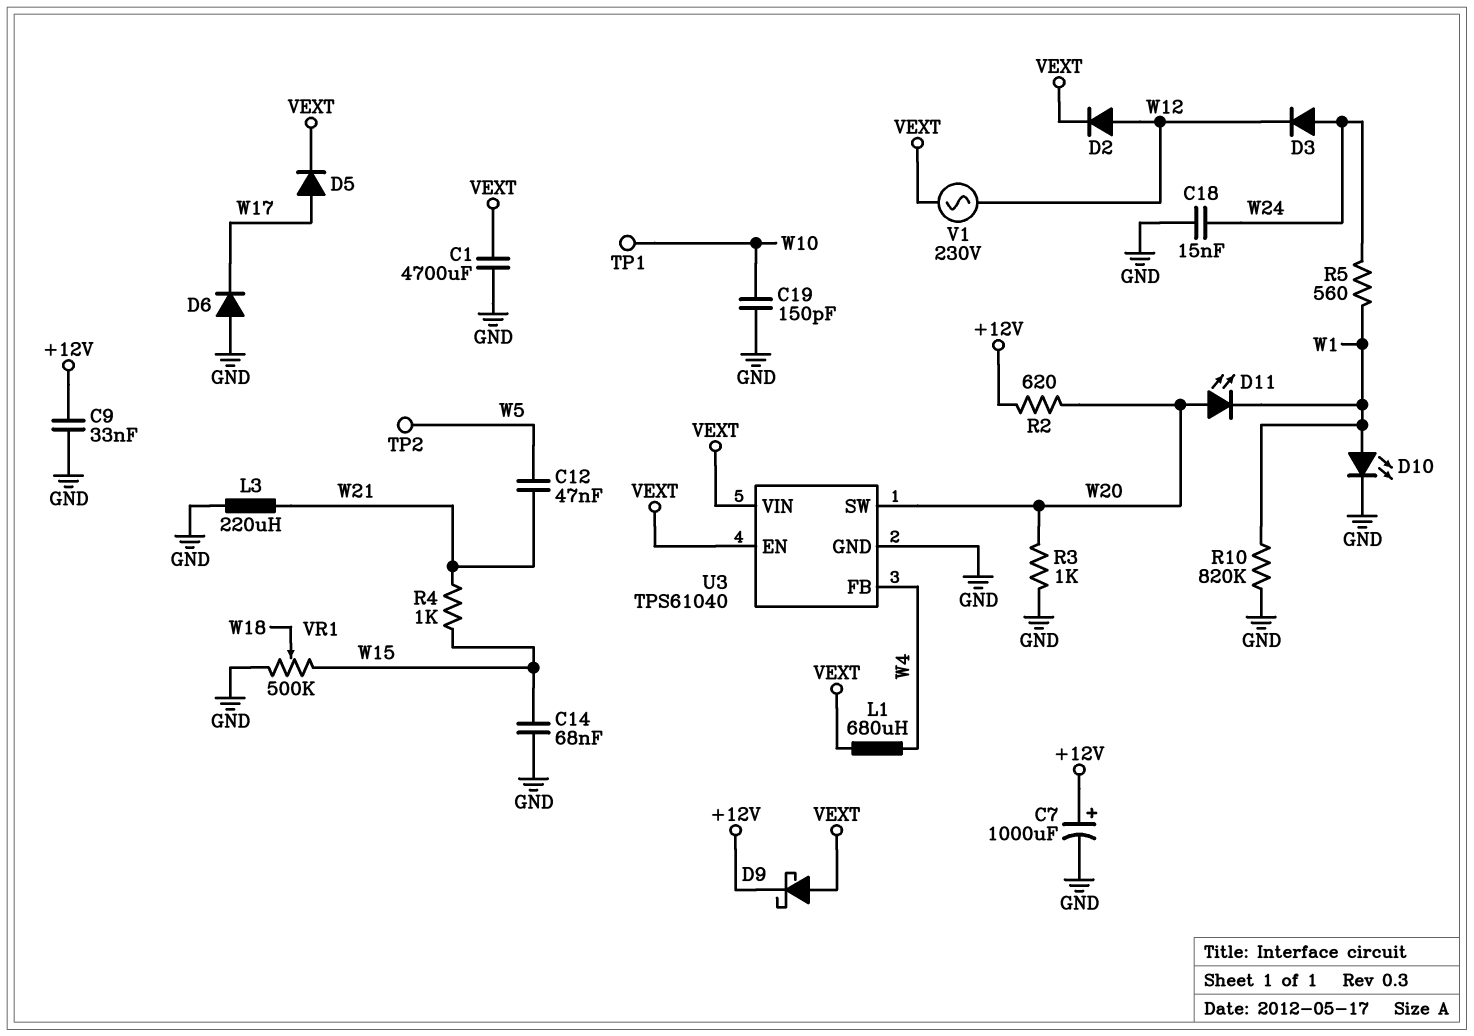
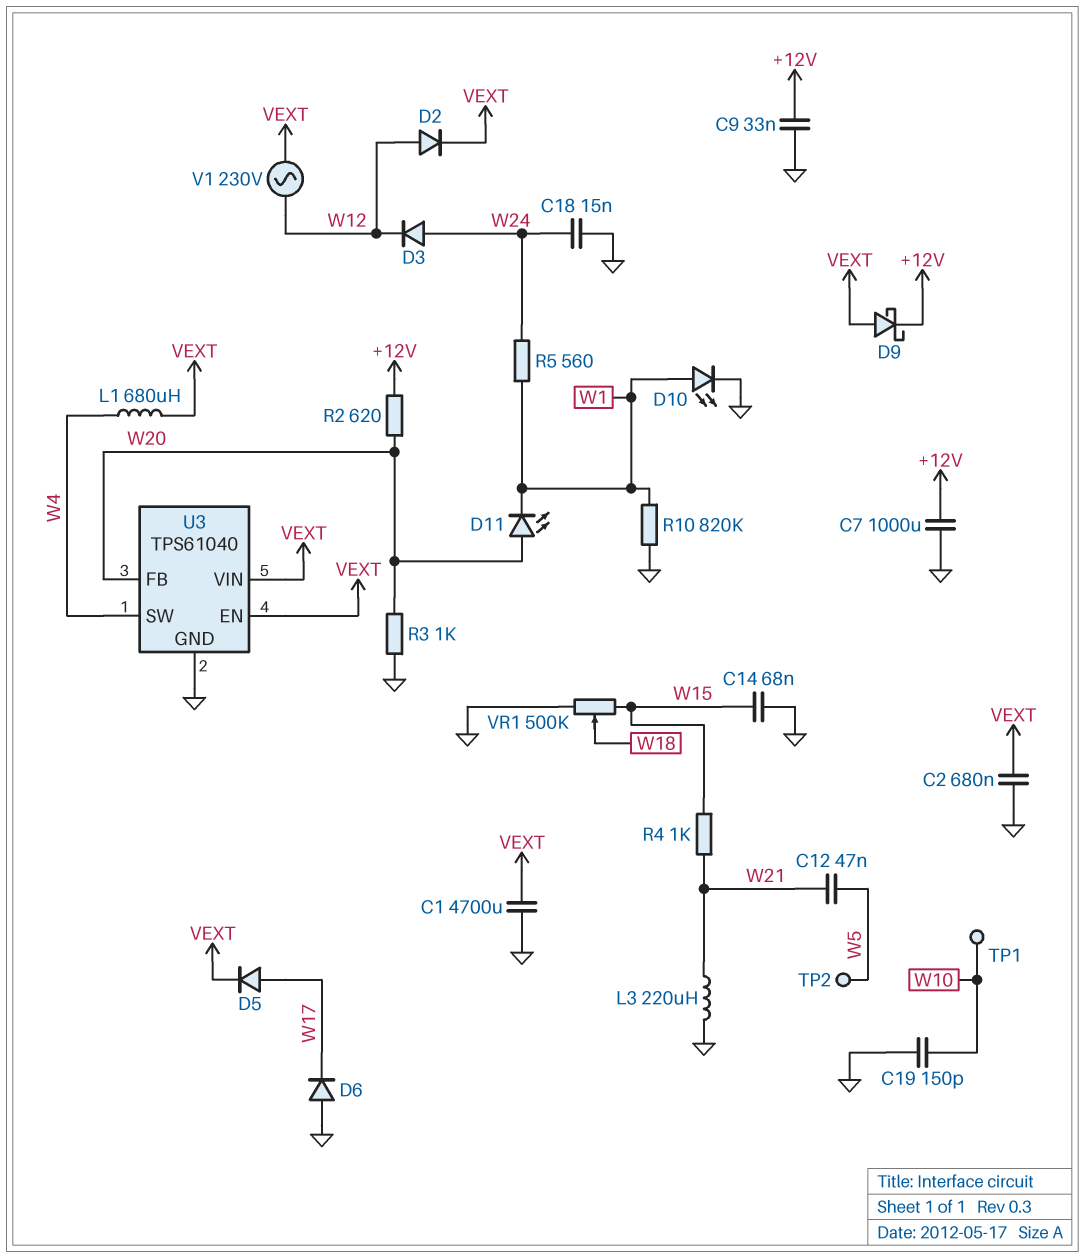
C2: none -> 680nF (GND, VEXT)
C7: 1000uF (plus +12V, minus GND) -> 1000uF (+12V, GND)
U3 pin FB: W4 -> W20
U3 pin SW: W20 -> W4

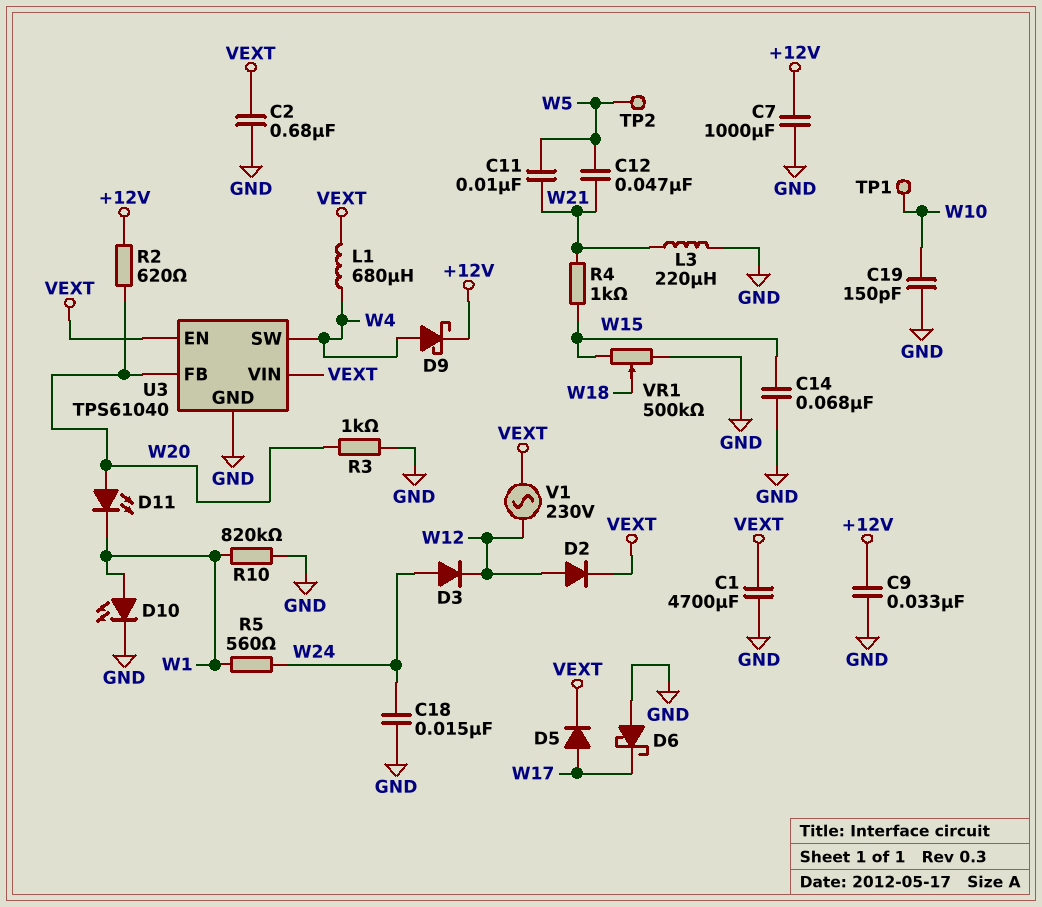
C11: none -> 10nF (W5, W21)
D6: diode (A GND, K W17) -> schottky (A GND, K W17)
D9: schottky (A VEXT, K +12V) -> schottky (A W4, K +12V)

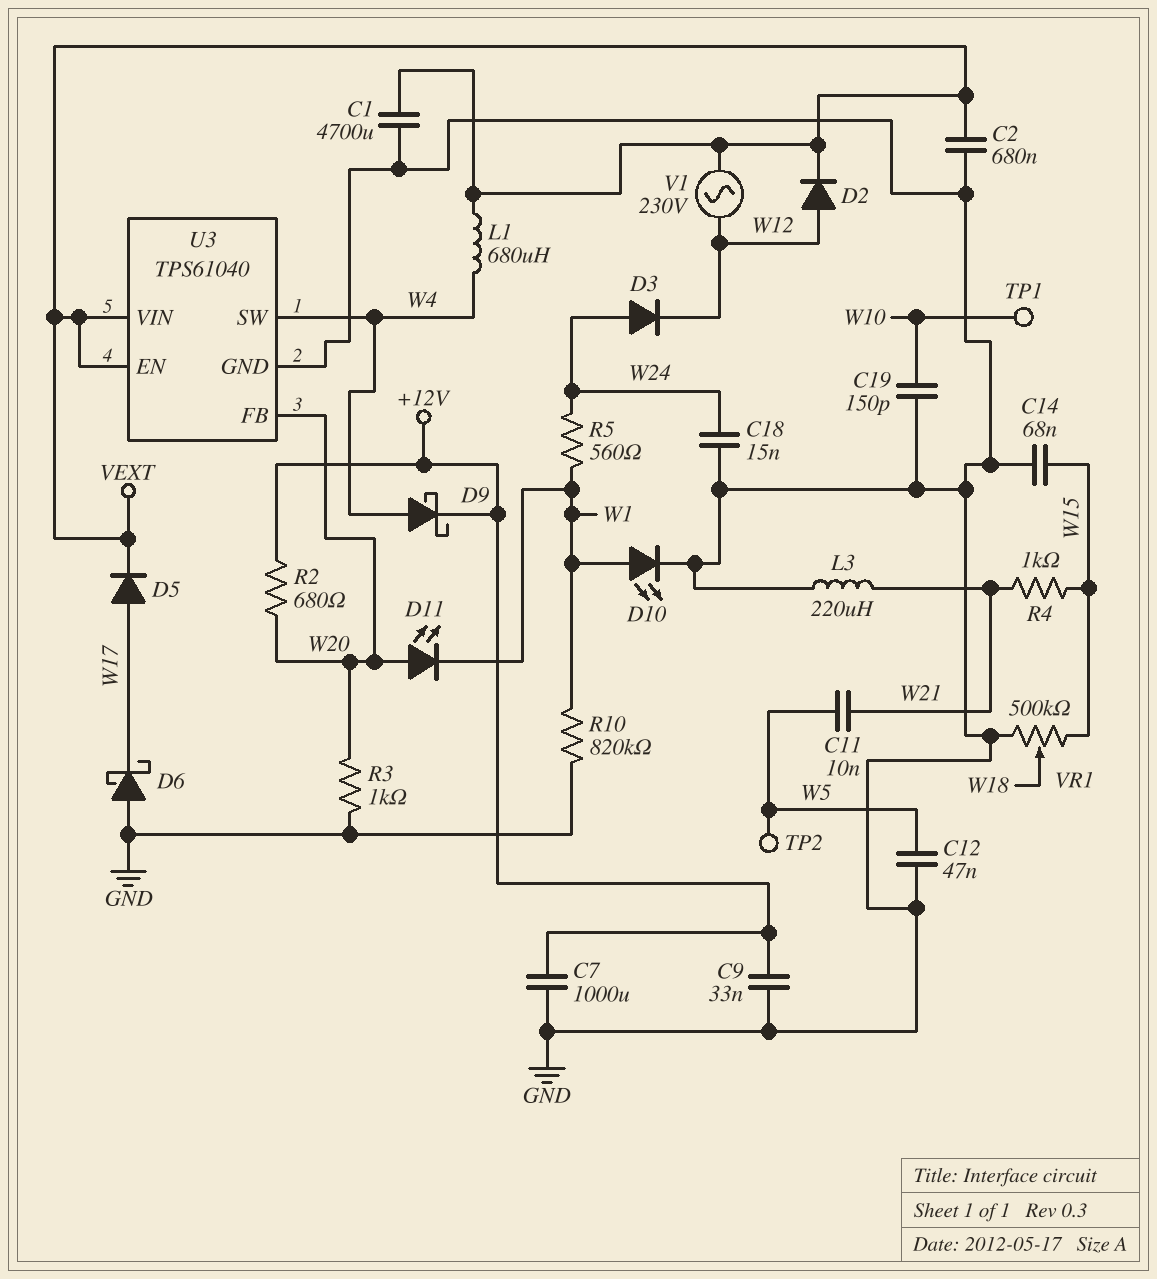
C12: 47nF (W5, W21) -> 47nF (GND, W5)
R2: 620 (+12V, W20) -> 680 (+12V, W20)

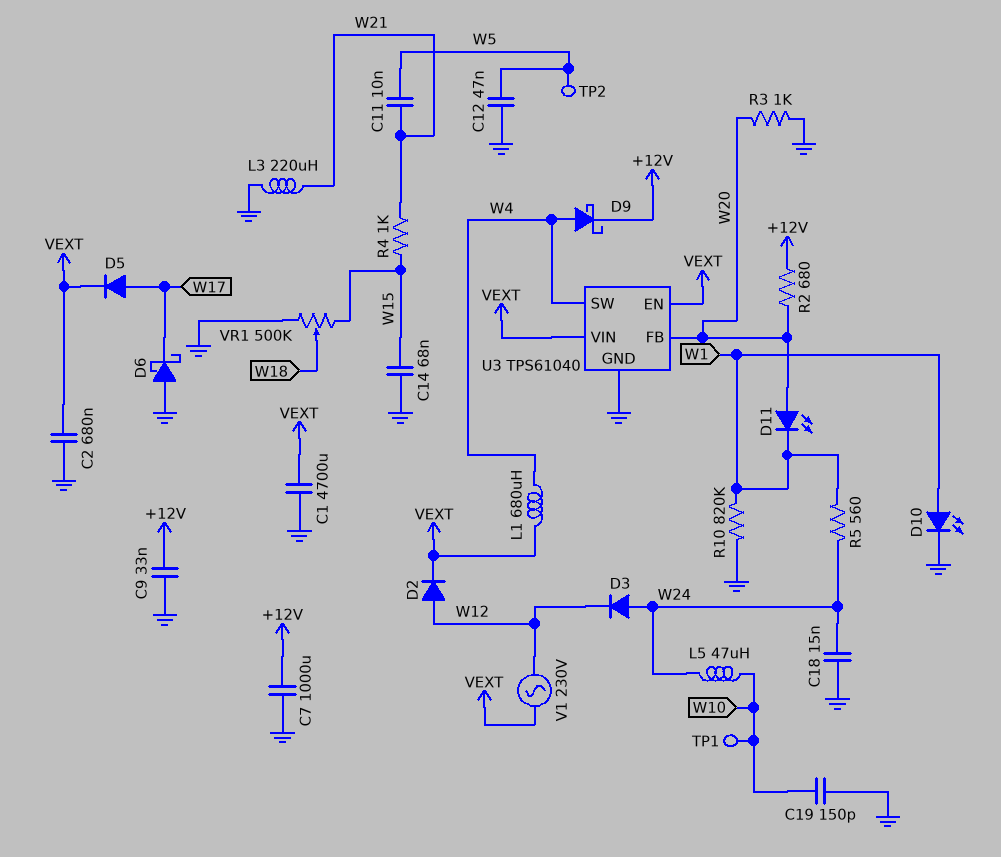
L5: none -> 47uH (W10, W24)

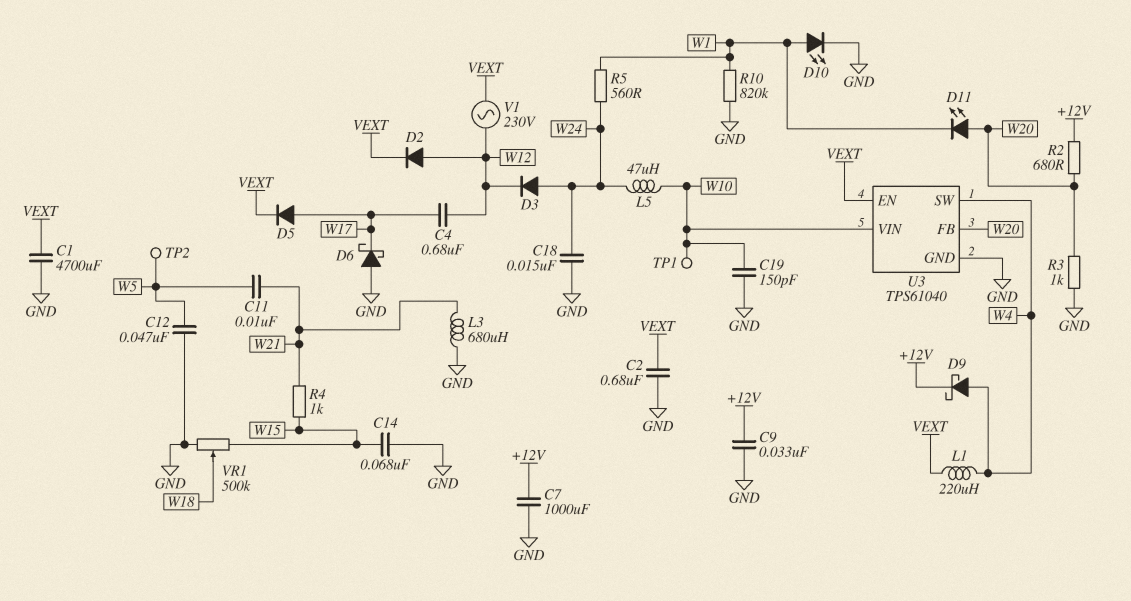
C4: none -> 680nF (W12, W17)
L1: 680uH (VEXT, W4) -> 220uH (VEXT, W4)
L3: 220uH (GND, W21) -> 680uH (GND, W21)
U3 pin VIN: VEXT -> W10

